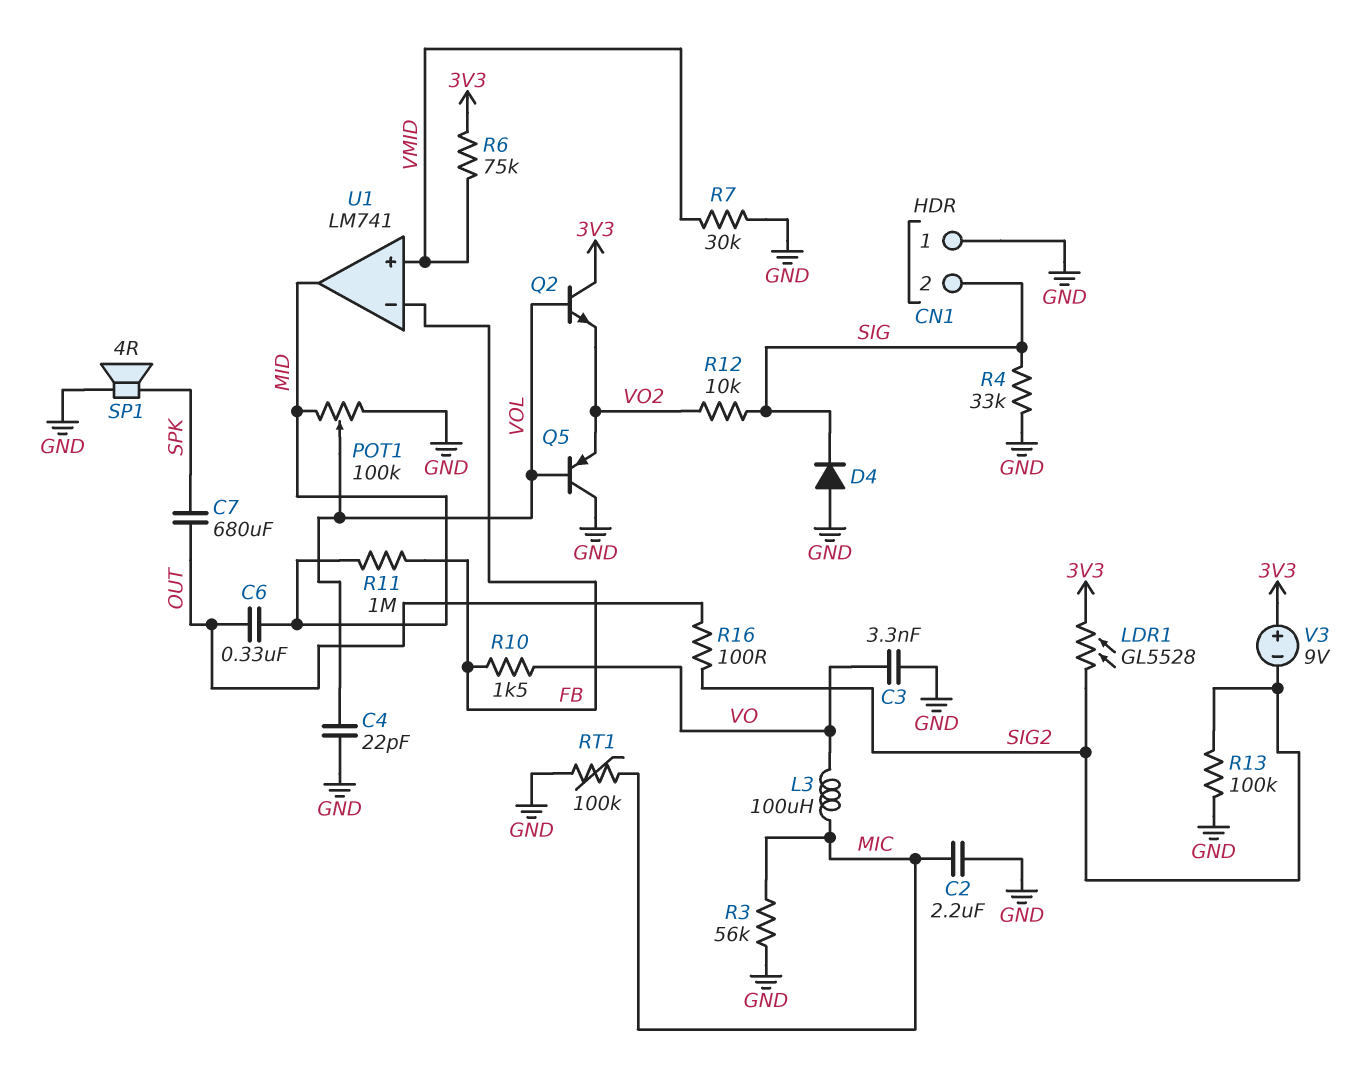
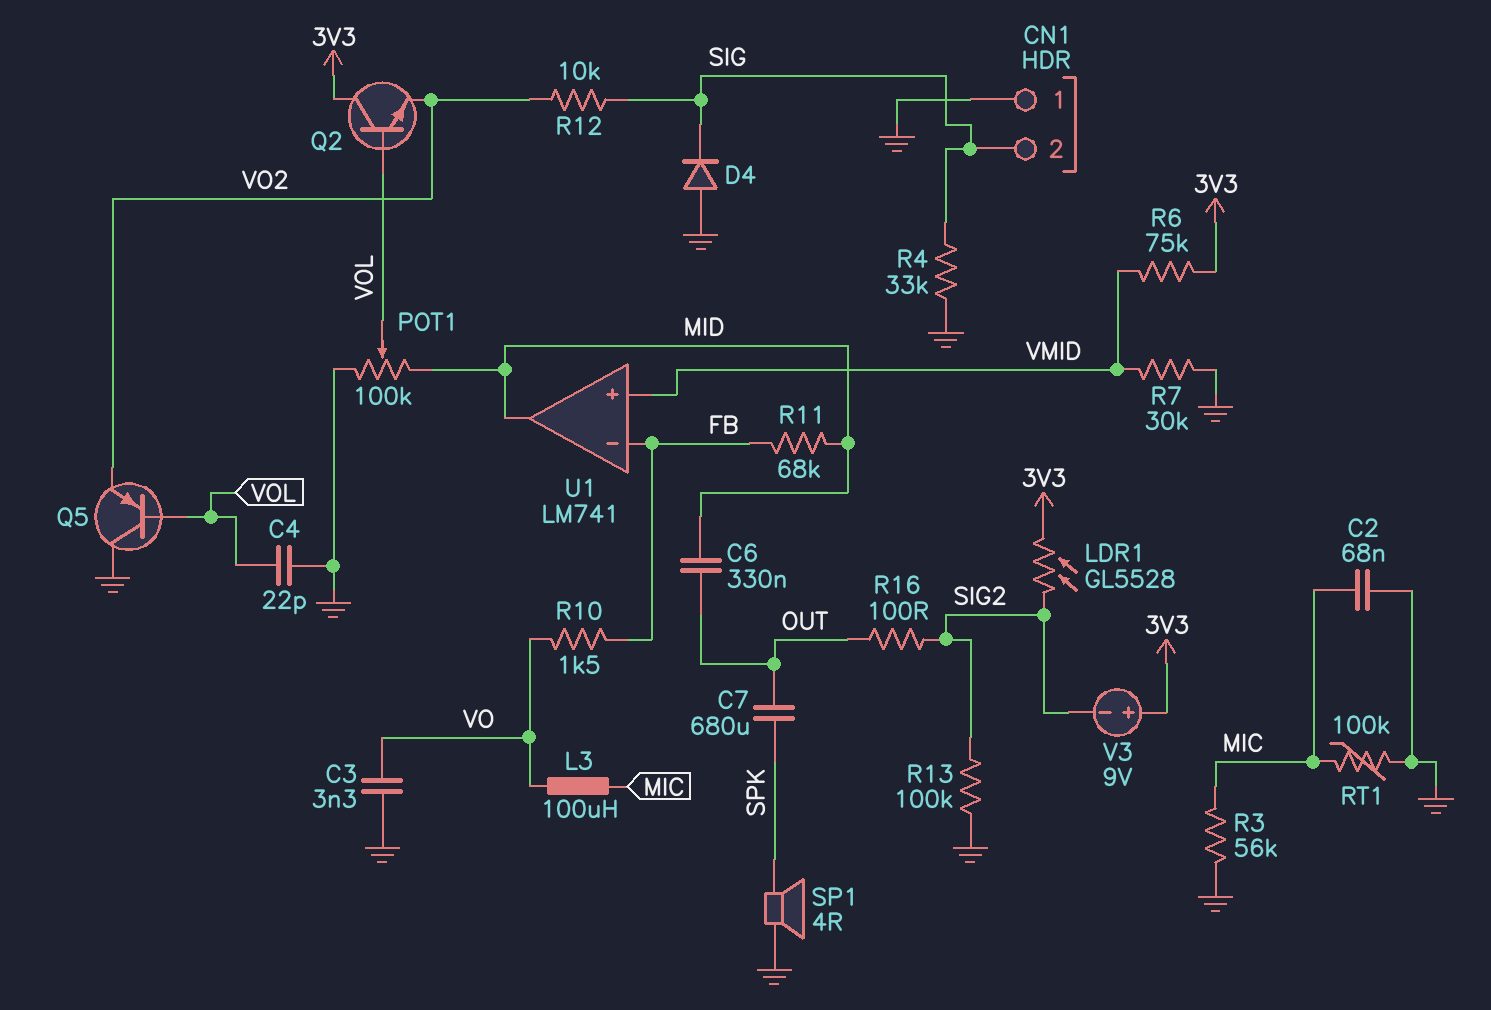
C2: 2.2uF (GND, MIC) -> 68nF (GND, MIC)
R11: 1M (FB, MID) -> 68k (FB, MID)

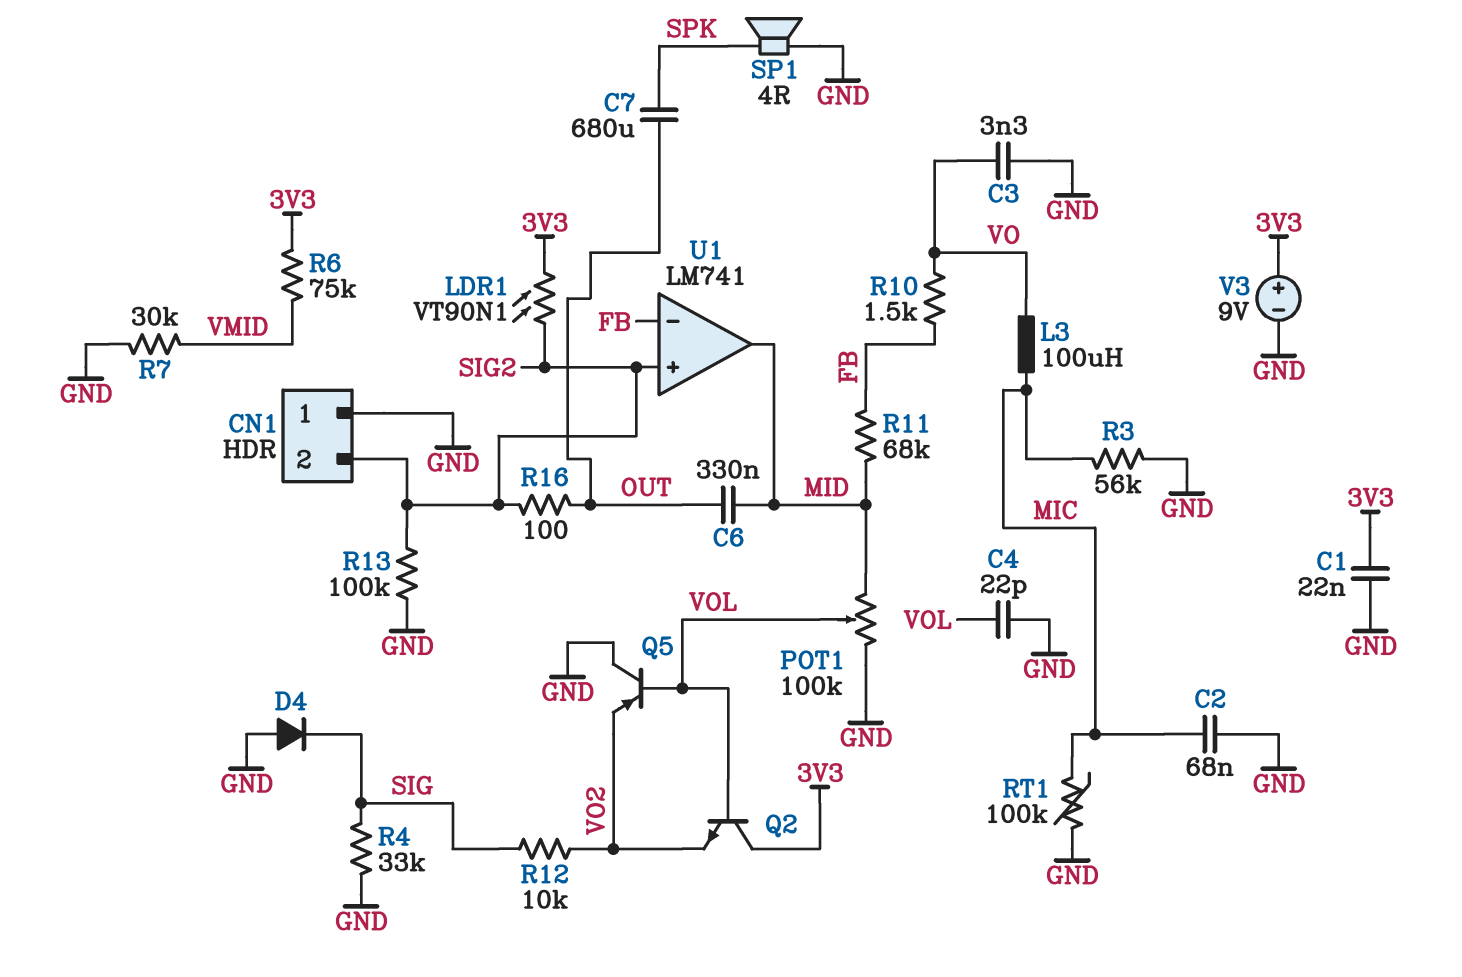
C1: none -> 22nF (3V3, GND)
CN1 pin 2: SIG -> SIG2
LDR1: GL5528 (3V3, SIG2) -> VT90N1 (3V3, SIG2)
U1 pin in+: VMID -> SIG2
V3: 9V (plus 3V3, minus SIG2) -> 9V (plus 3V3, minus GND)

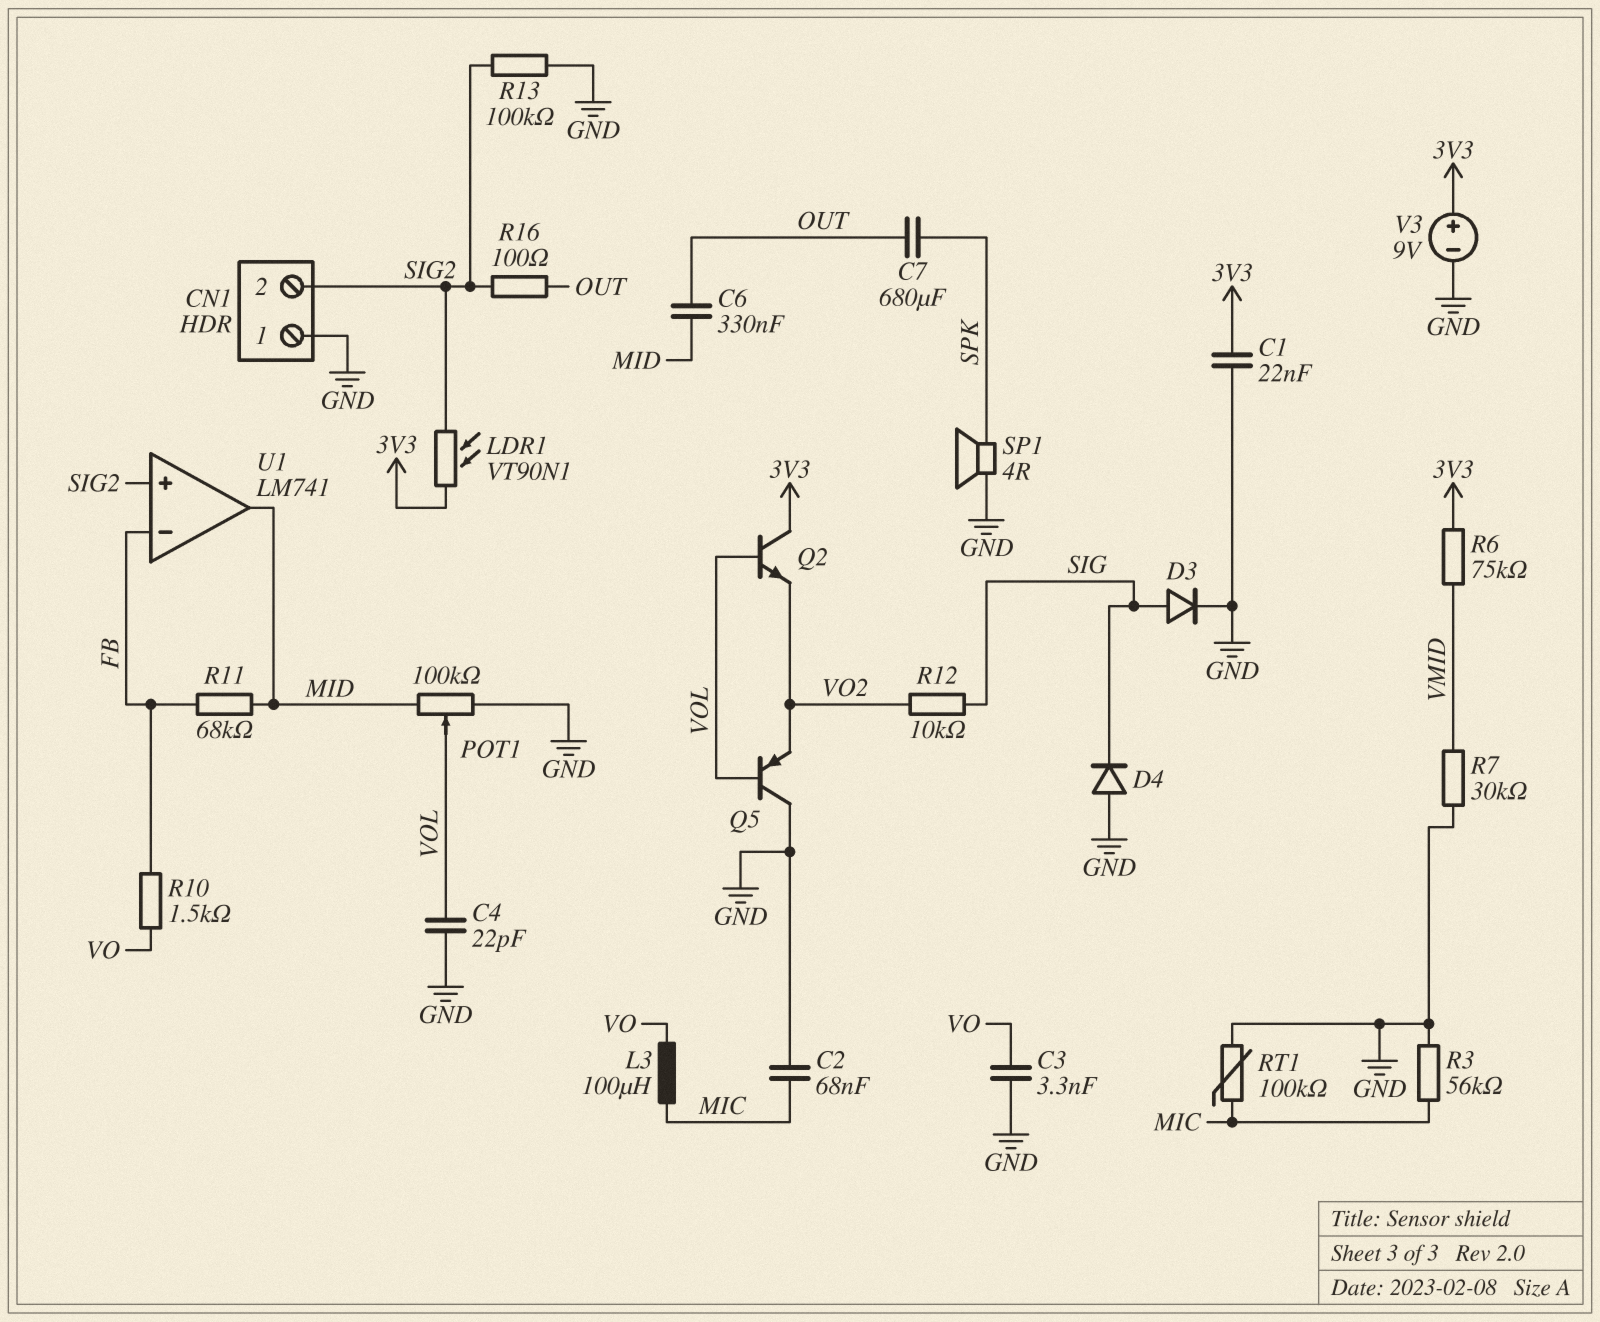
D3: none -> diode (A SIG, K GND)
R4: 33k (GND, SIG) -> none

